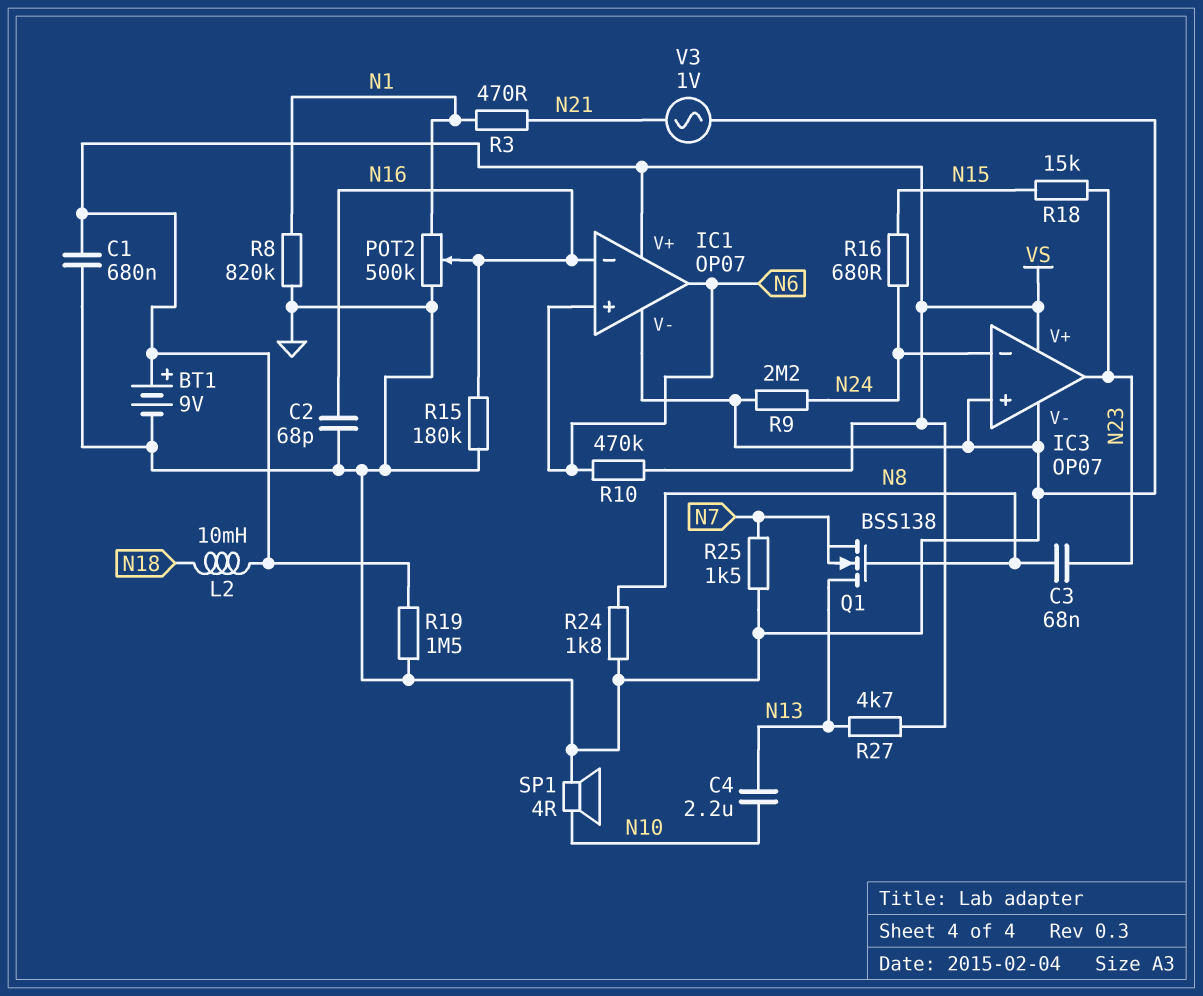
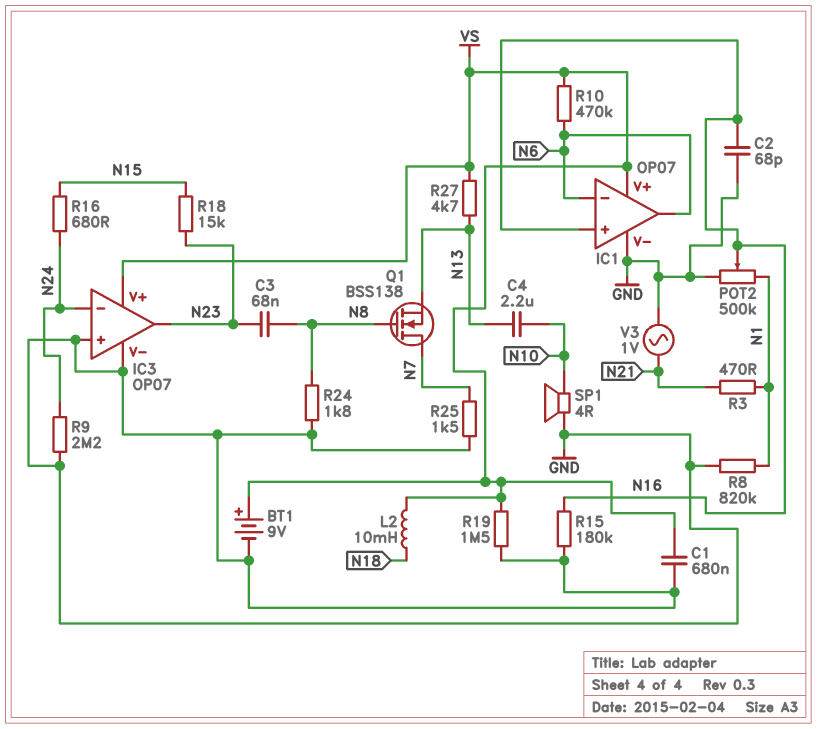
IC1 pin in+: N6 -> N16
IC1 pin in-: N16 -> N6
Q1: NMOS BSS138 (G N8, D N13, S N7) -> NMOS BSS138 (G N8, D N7, S N13)

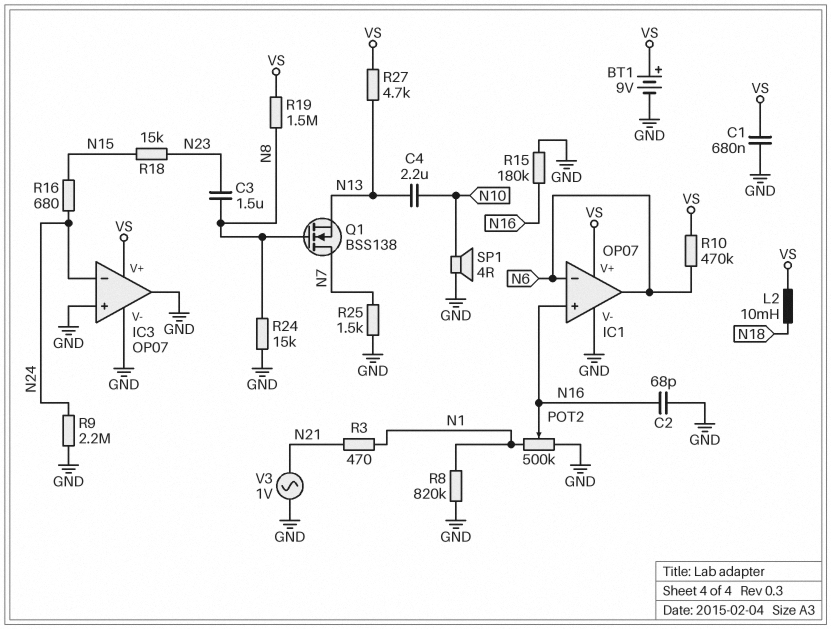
C3: 68nF (N8, N23) -> 1.5uF (N8, N23)
IC3 pin out: N23 -> GND
R19: 1.5M (GND, VS) -> 1.5M (N8, VS)
R24: 1.8k (GND, N8) -> 15k (GND, N8)

